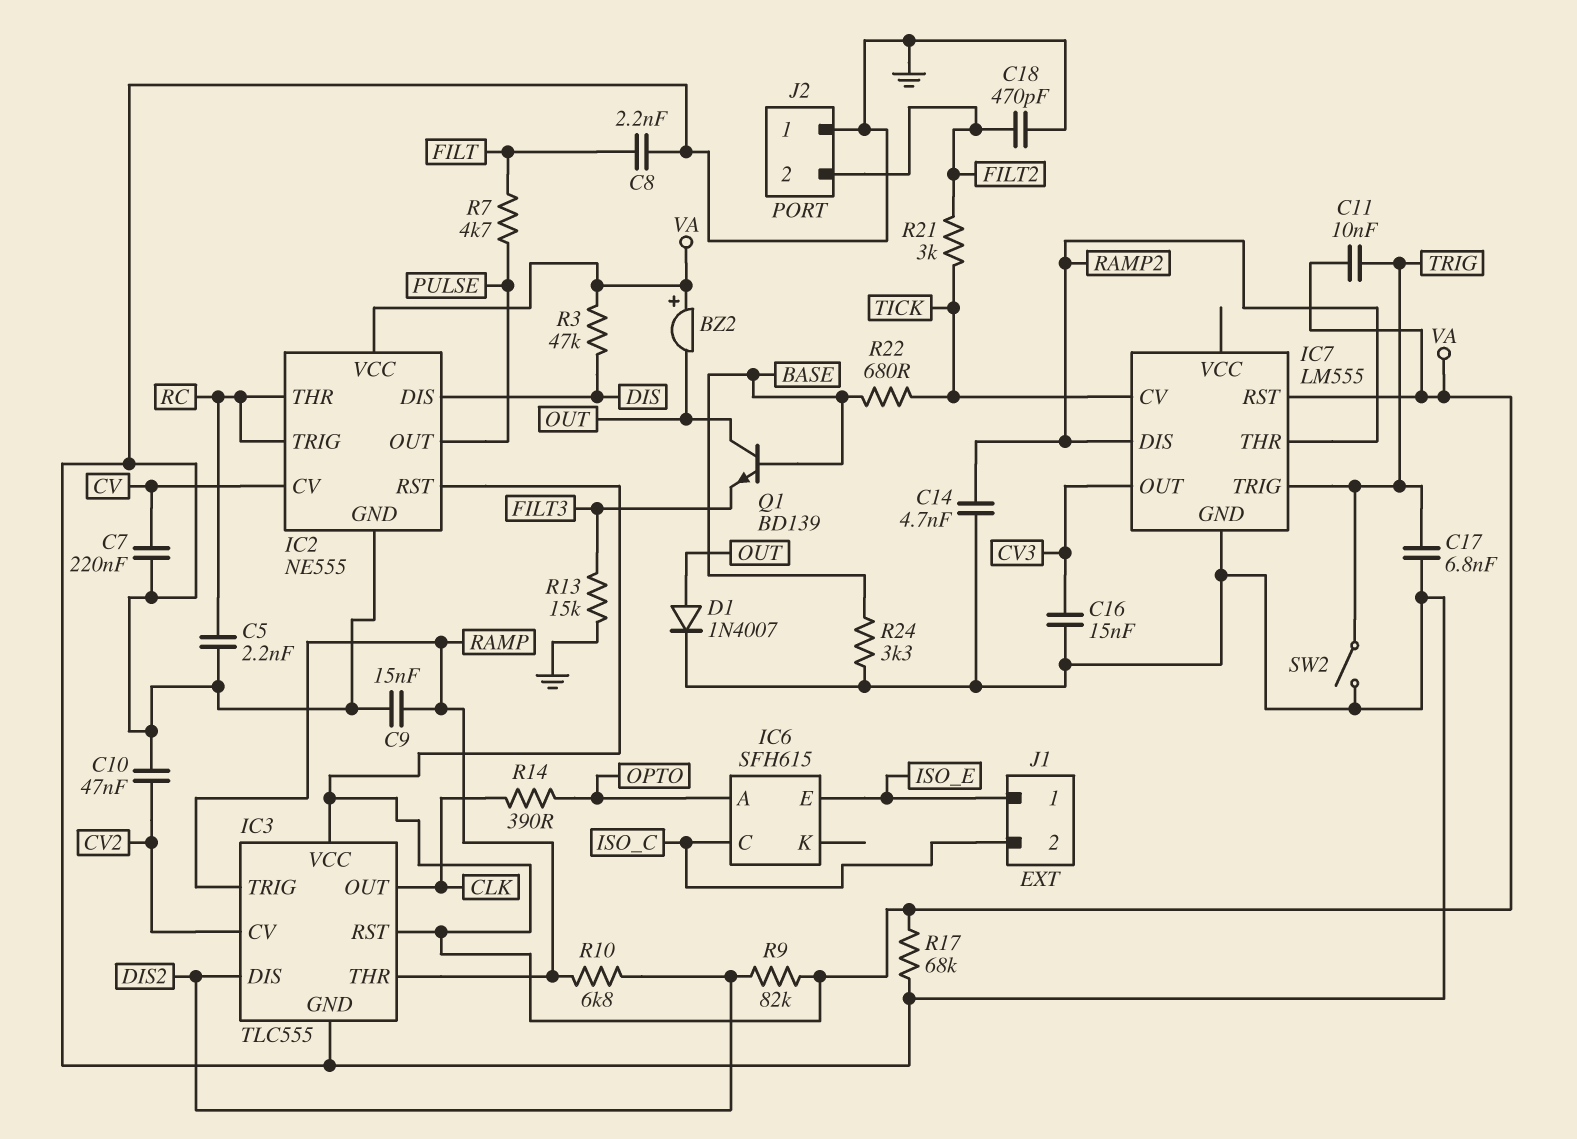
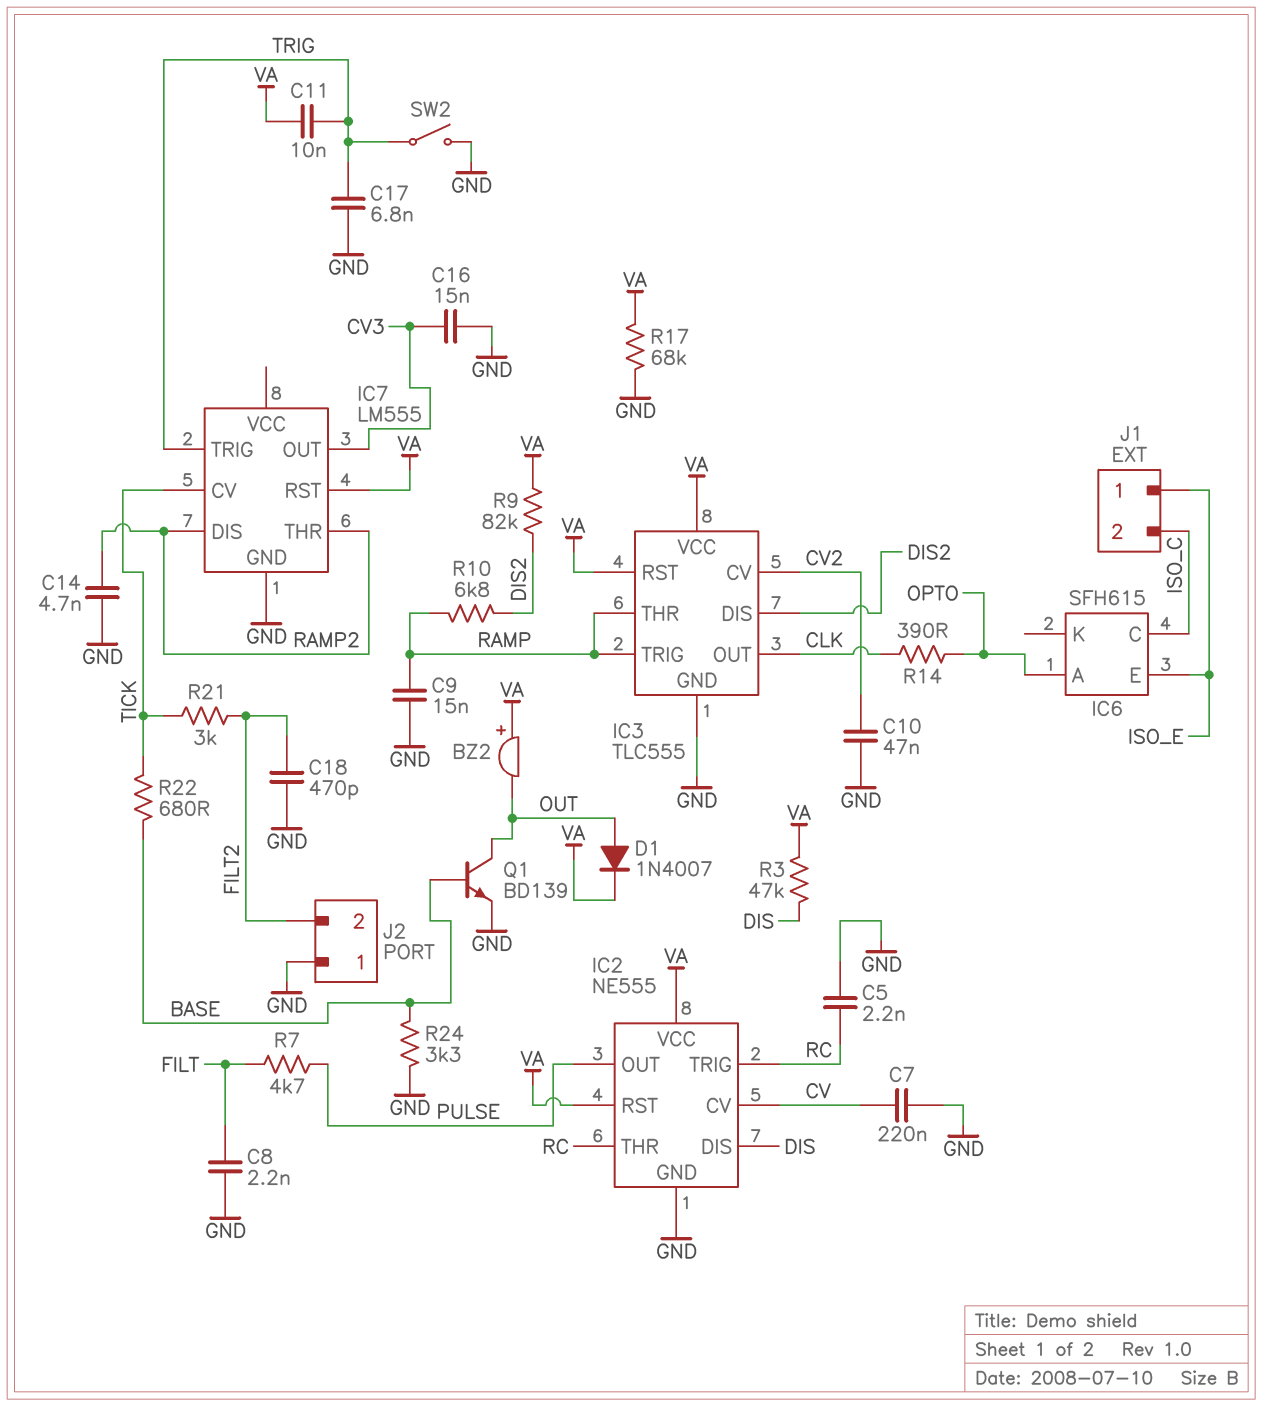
D1: diode 1N4007 (A OUT, K GND) -> diode 1N4007 (A OUT, K VA)
Q1: NPN BD139 (B BASE, C OUT, E FILT3) -> NPN BD139 (B BASE, C OUT, E GND)
R13: 15k (FILT3, GND) -> none

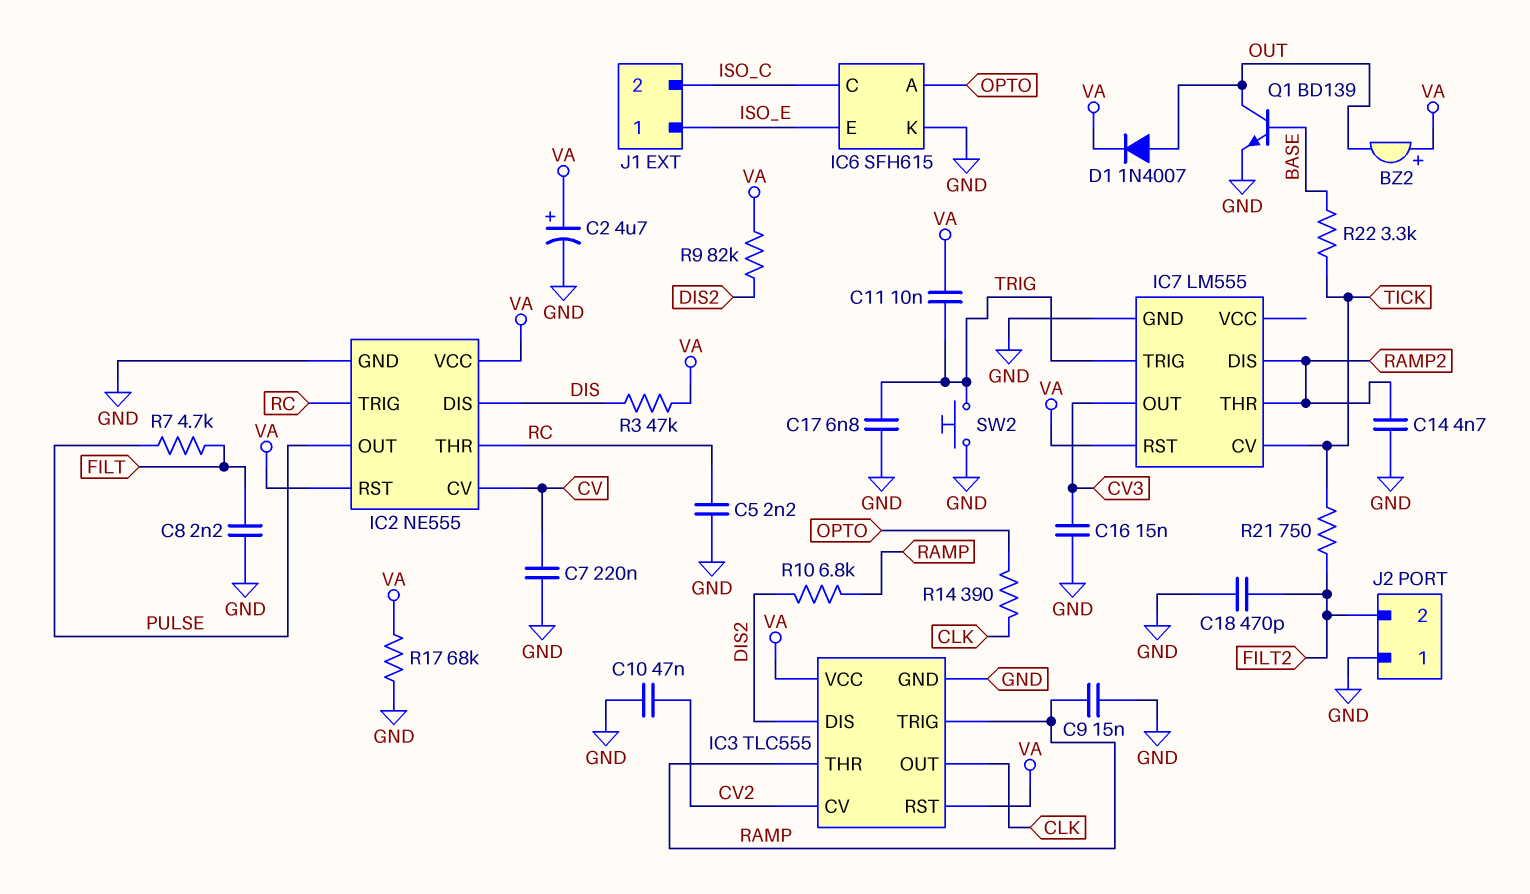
C2: none -> 4.7uF (plus VA, minus GND)
IC6 pin K: none -> GND
R21: 3k (FILT2, TICK) -> 750 (FILT2, TICK)
R22: 680 (BASE, TICK) -> 3.3k (BASE, TICK)
R24: 3.3k (BASE, GND) -> none
SW2: switch (GND, TRIG) -> button (GND, TRIG)

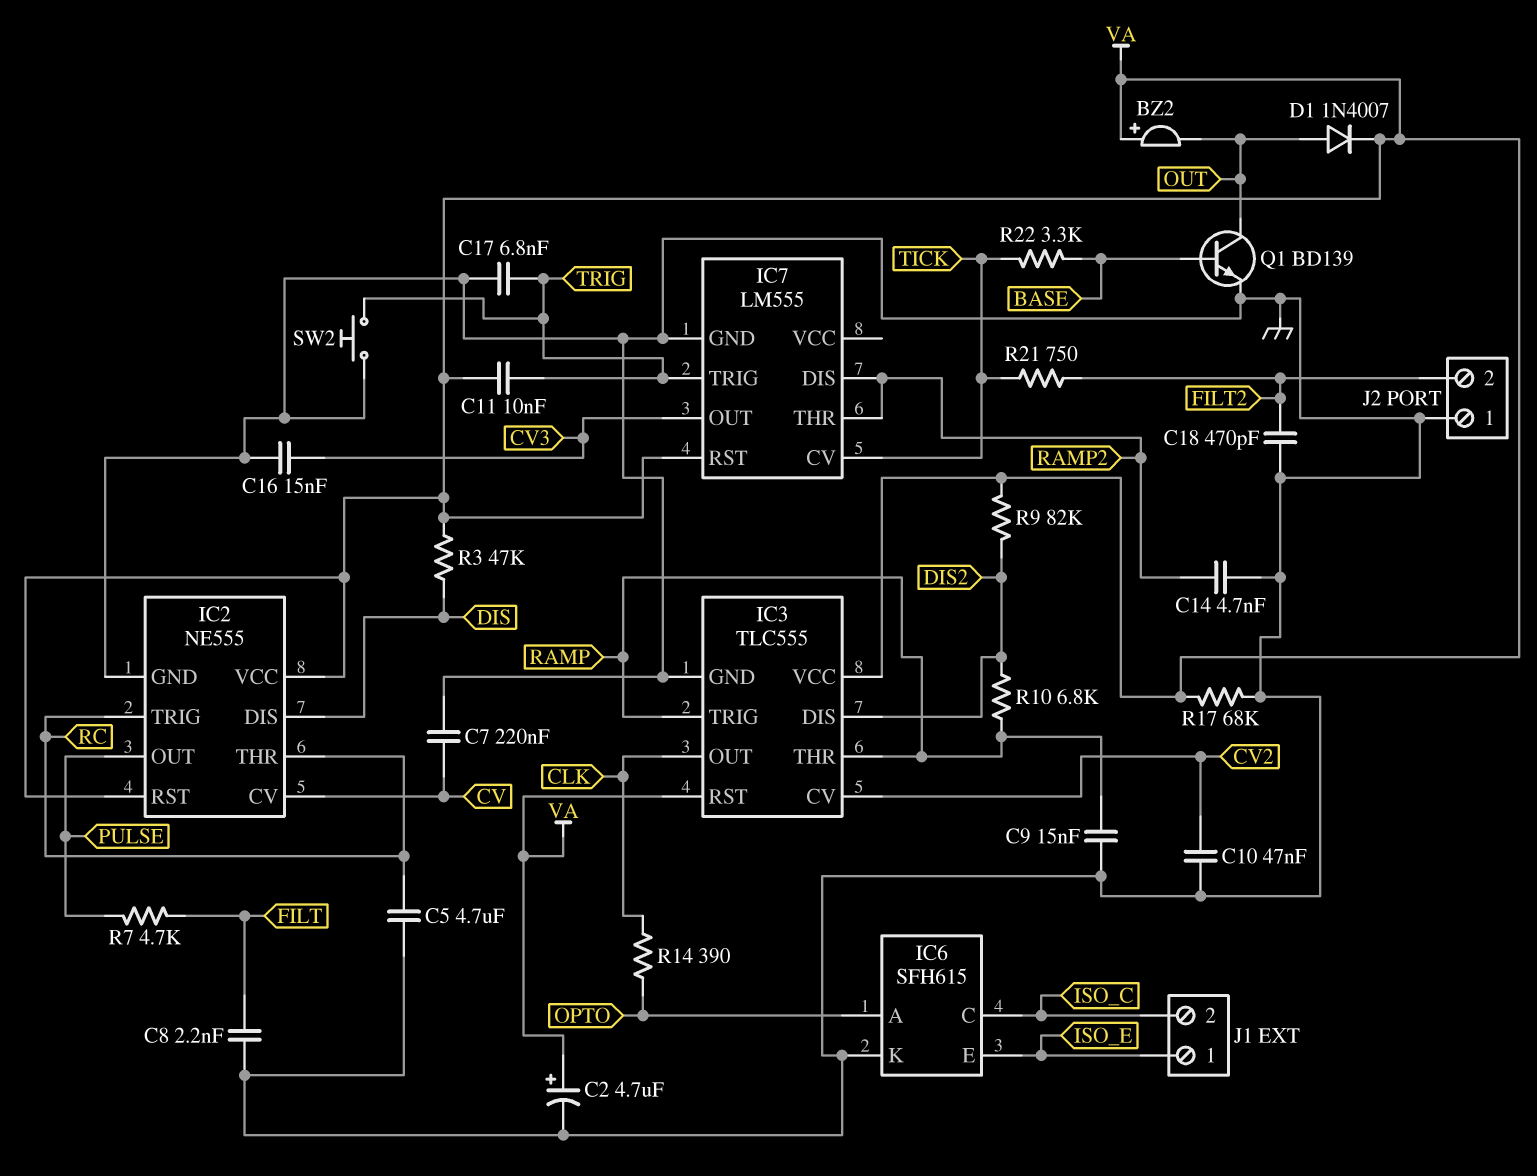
C5: 2.2nF (GND, RC) -> 4.7uF (GND, RC)

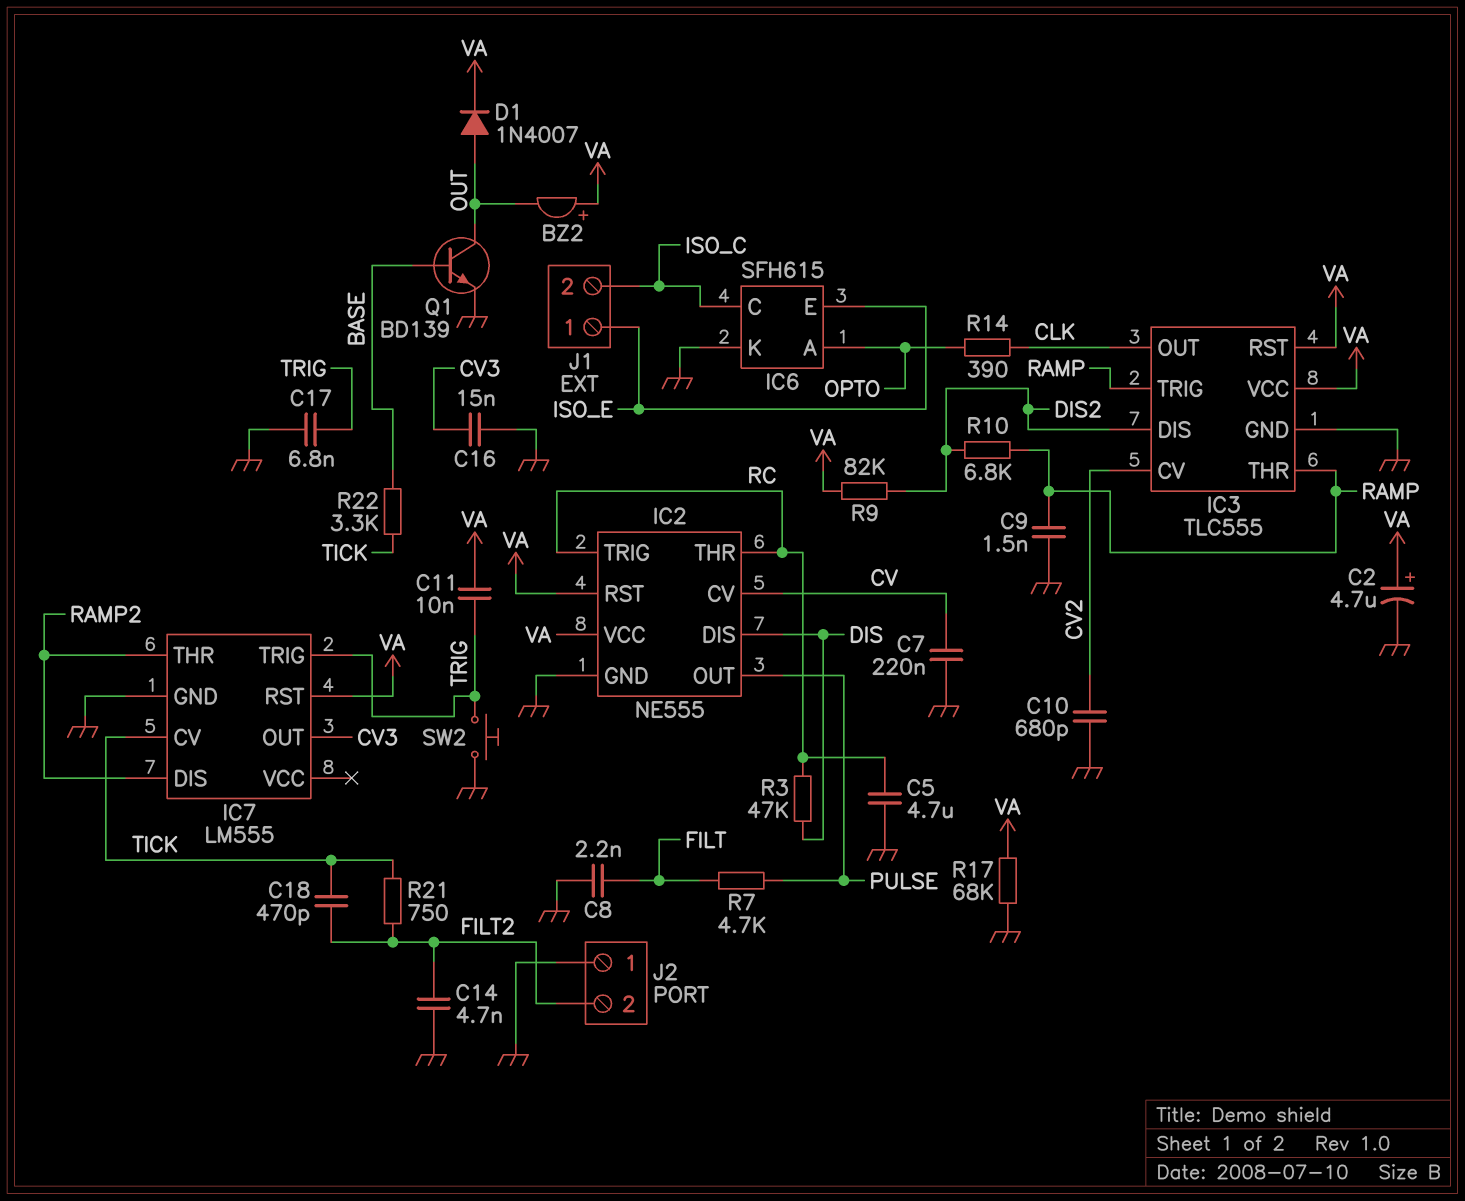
C9: 15nF (GND, RAMP) -> 1.5nF (GND, RAMP)
C10: 47nF (CV2, GND) -> 680pF (CV2, GND)
C14: 4.7nF (GND, RAMP2) -> 4.7nF (FILT2, GND)
C18: 470pF (FILT2, GND) -> 470pF (FILT2, TICK)
R3: 47k (DIS, VA) -> 47k (DIS, RC)

